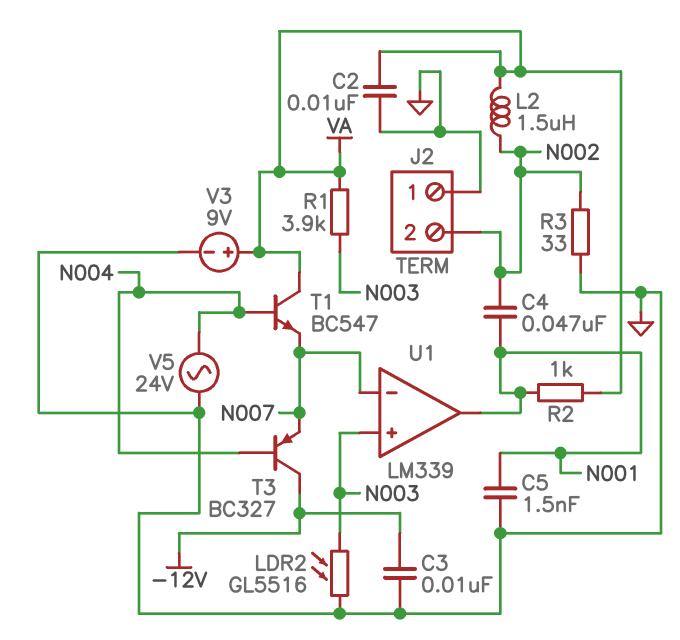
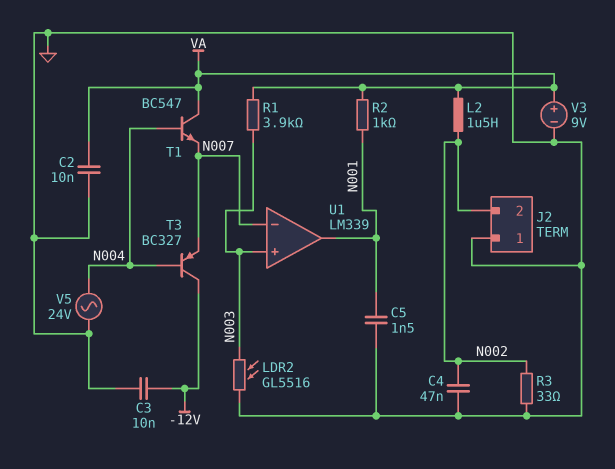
C4: 47nF (N001, N002) -> 47nF (GND, N002)

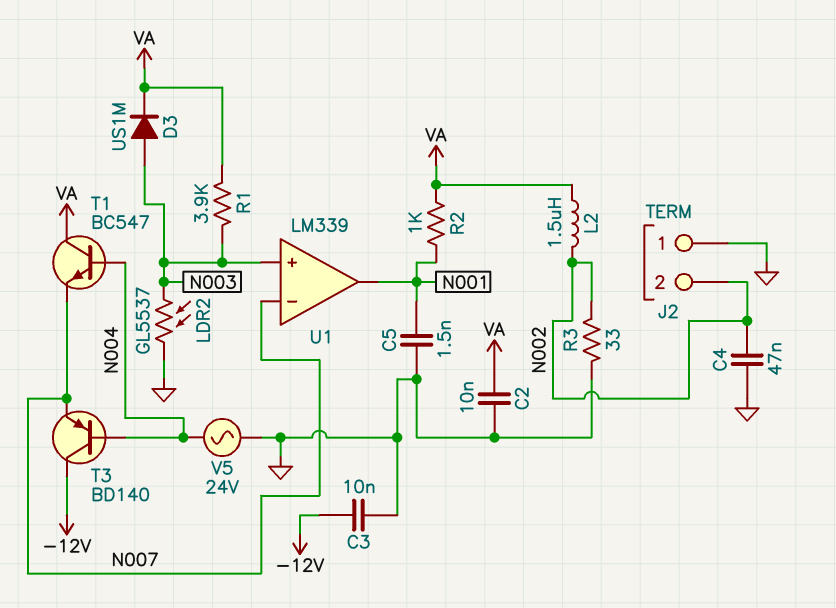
D3: none -> diode US1M (A N003, K VA)
LDR2: GL5516 (GND, N003) -> GL5537 (GND, N003)
T3: PNP BC327 (B N004, C -12V, E N007) -> PNP BD140 (B N004, C -12V, E N007)
V3: 9V (plus VA, minus GND) -> none

